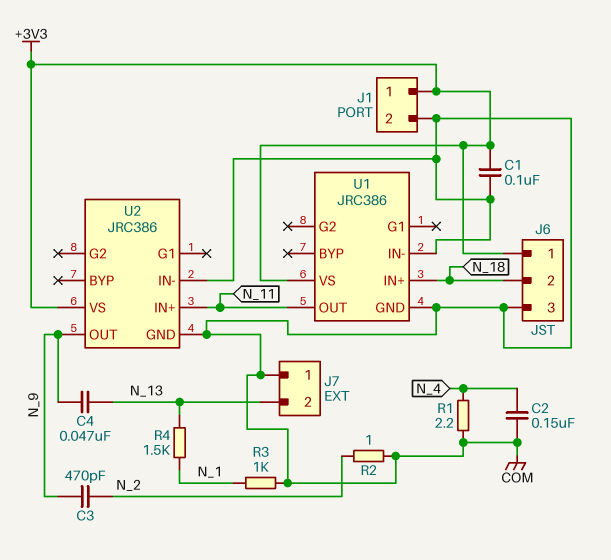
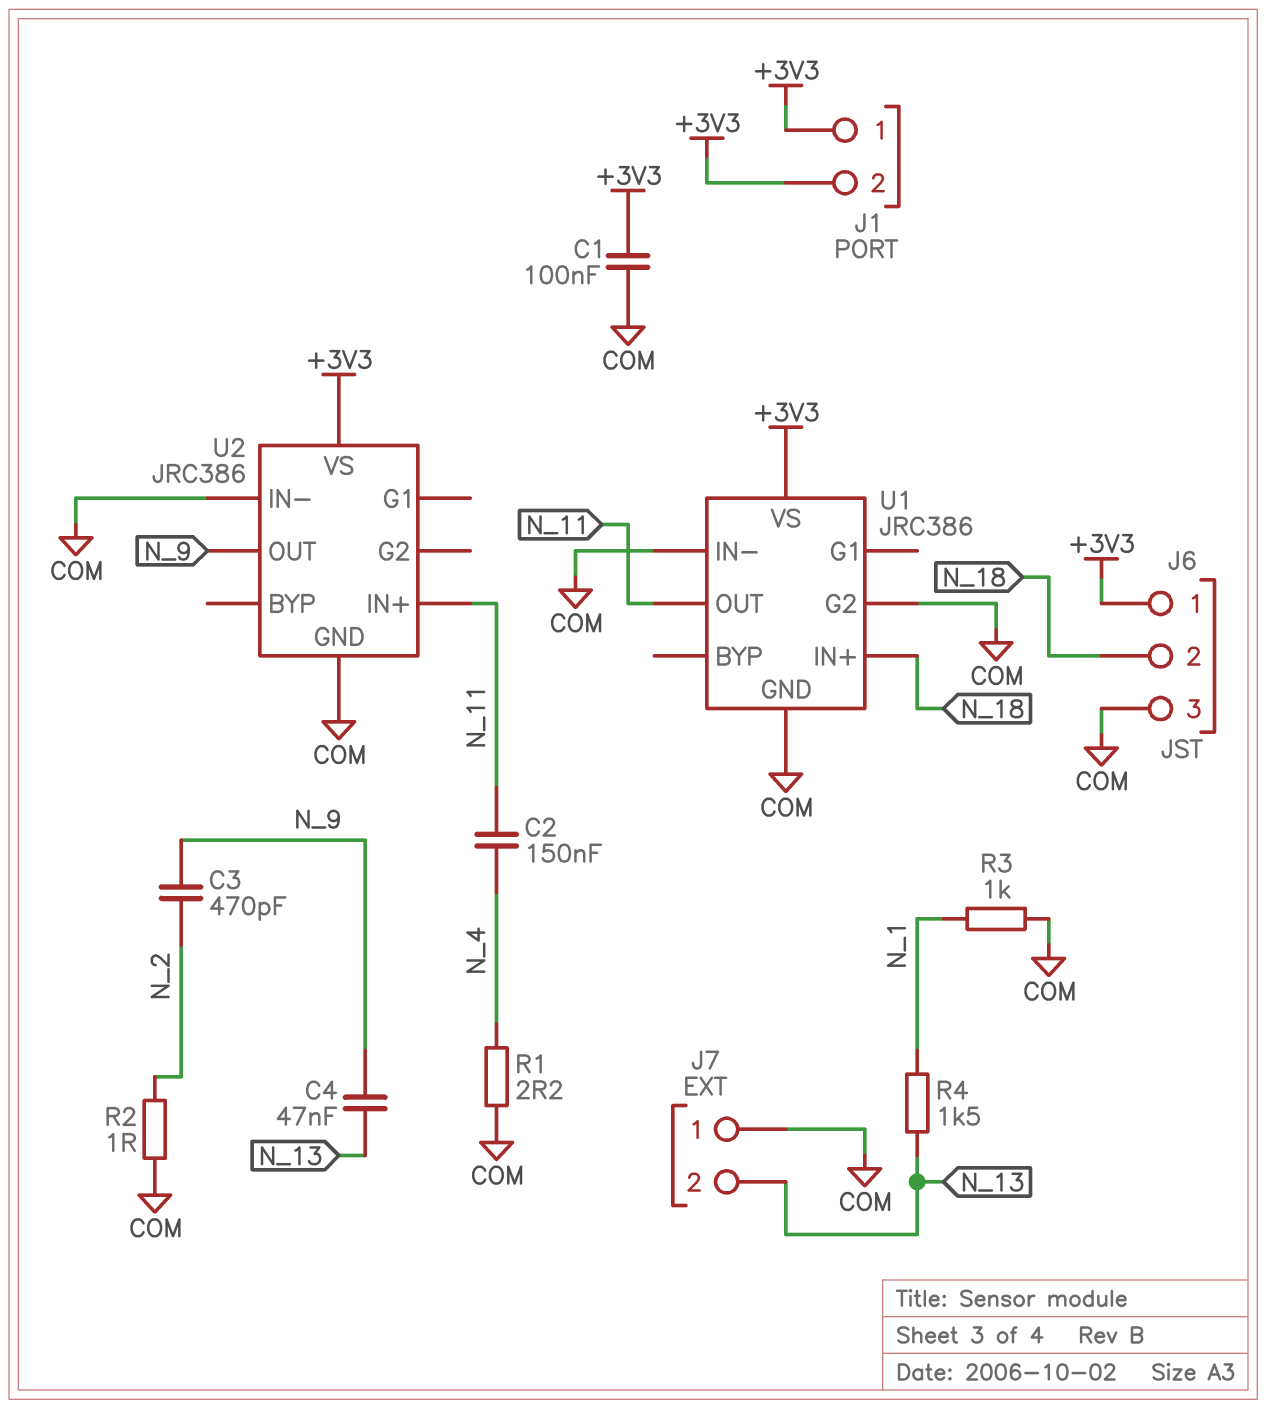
C2: 150nF (COM, N_4) -> 150nF (N_4, N_11)
J1 pin 2: COM -> +3V3
U1 pin G2: none -> COM

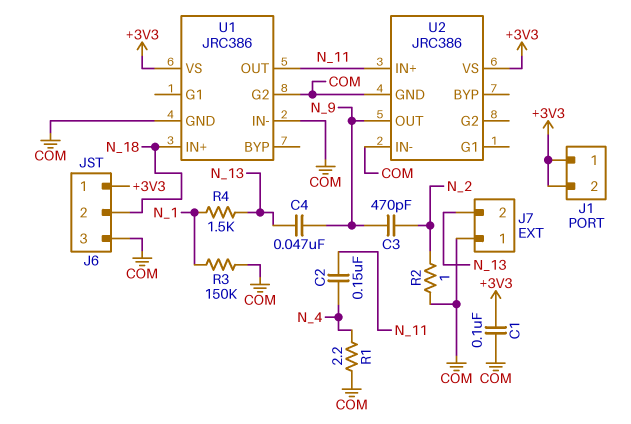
R3: 1k (COM, N_1) -> 150k (COM, N_1)

